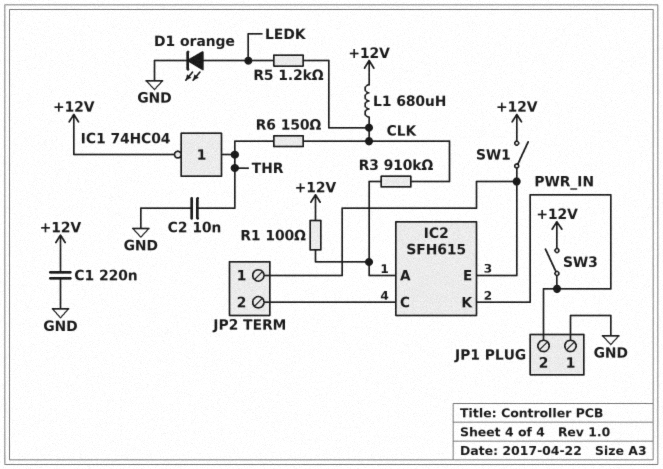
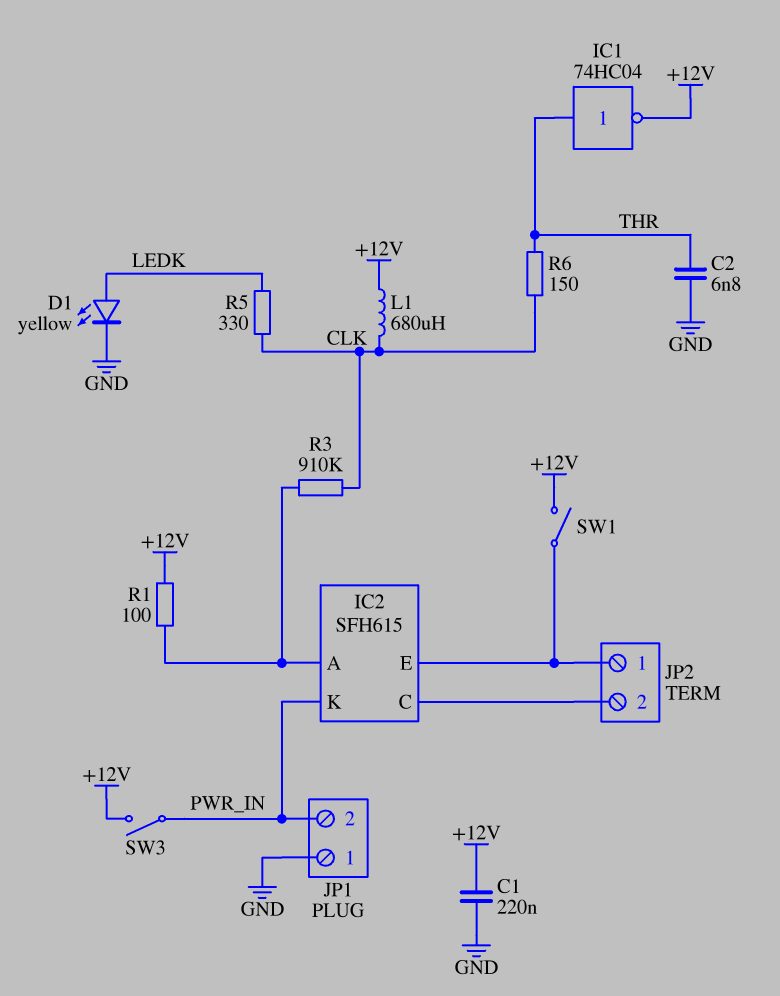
C2: 10nF (GND, THR) -> 6.8nF (GND, THR)
D1: LED orange (A LEDK, K GND) -> LED yellow (A LEDK, K GND)
R5: 1.2k (CLK, LEDK) -> 330 (CLK, LEDK)

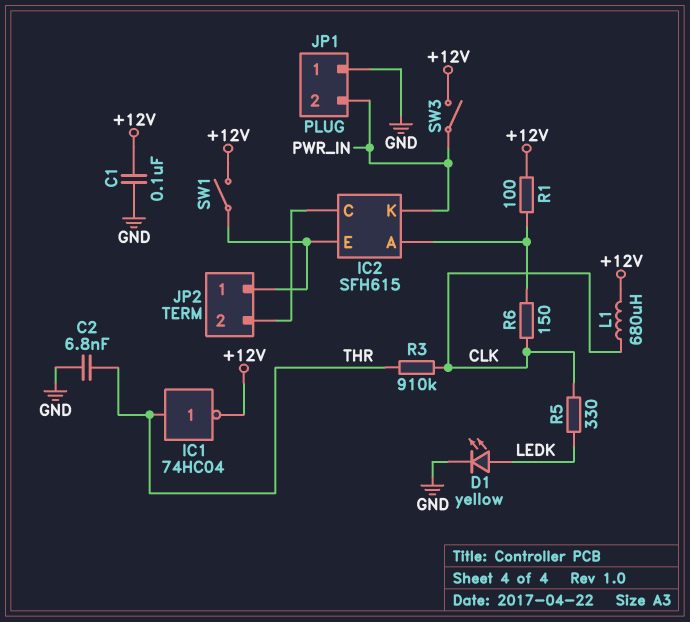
C1: 220nF (+12V, GND) -> 100nF (+12V, GND)
R3: 910k (CLK, IC2/A) -> 910k (CLK, THR)
R6: 150 (CLK, THR) -> 150 (CLK, IC2/A)

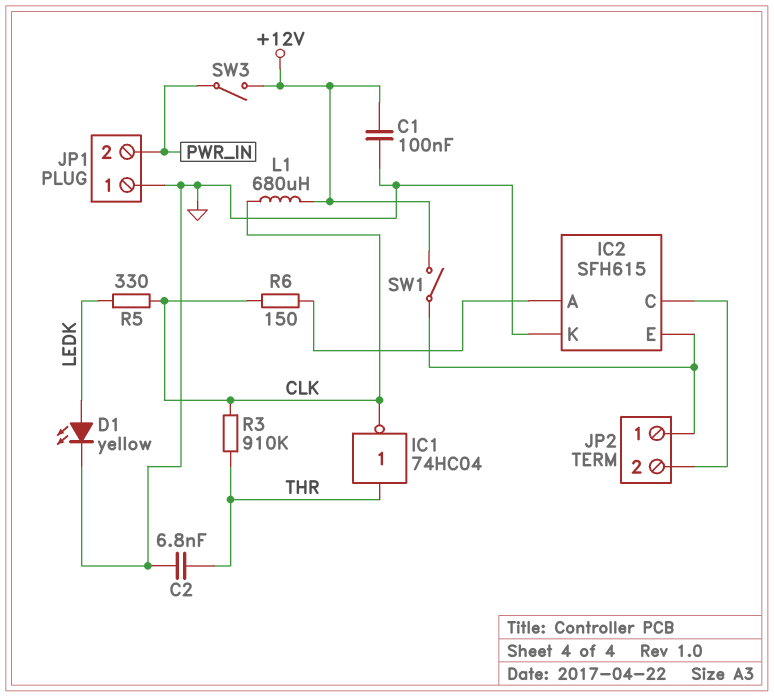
IC1: NOT 74HC04 (in THR, out +12V) -> NOT 74HC04 (in THR, out CLK)
IC2 pin K: PWR_IN -> GND
R1: 100 (+12V, IC2/A) -> none

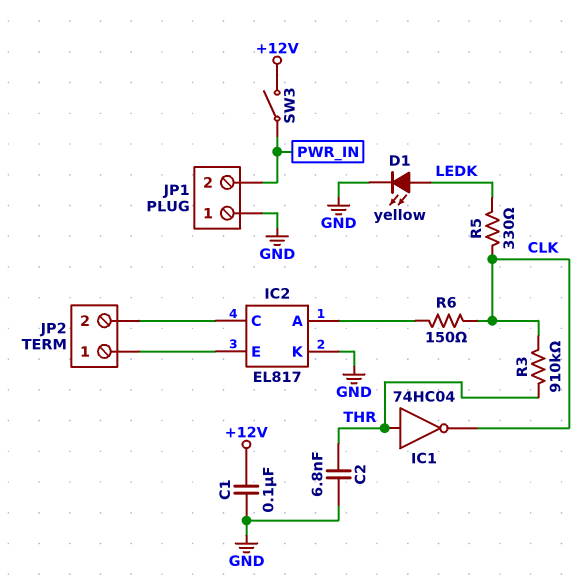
IC2: SFH615 -> EL817
L1: 680uH (+12V, CLK) -> none
SW1: switch (+12V, IC2/E) -> none

